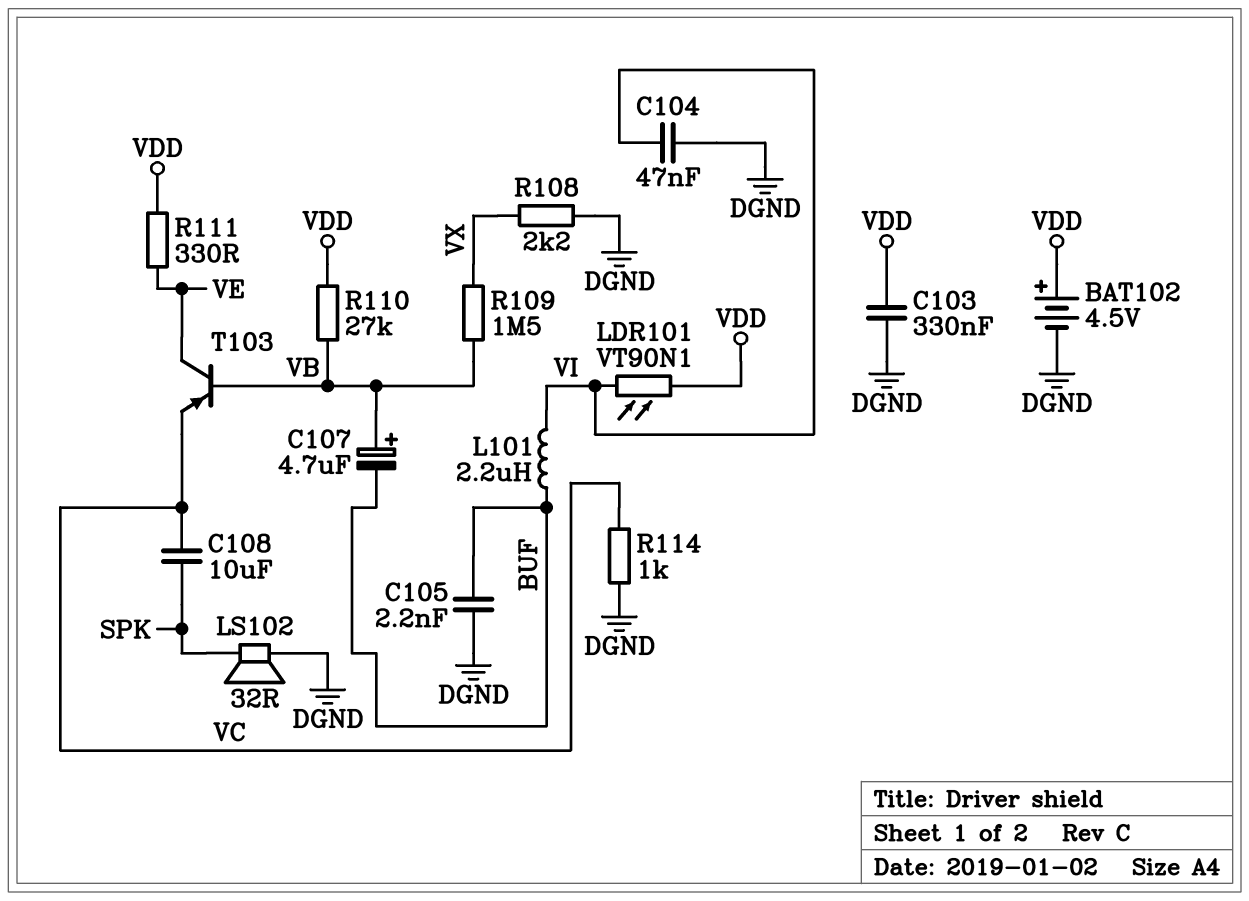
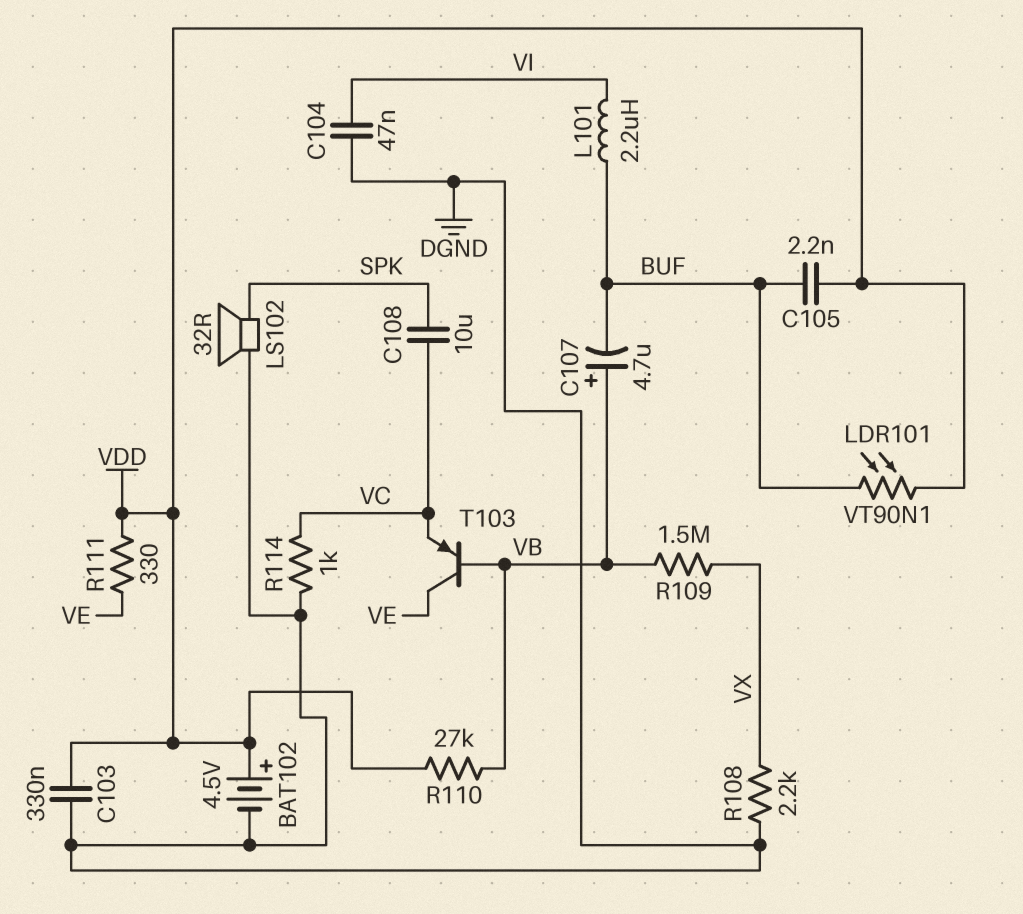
C105: 2.2nF (BUF, DGND) -> 2.2nF (BUF, VDD)
LDR101: VT90N1 (VDD, VI) -> VT90N1 (BUF, VDD)

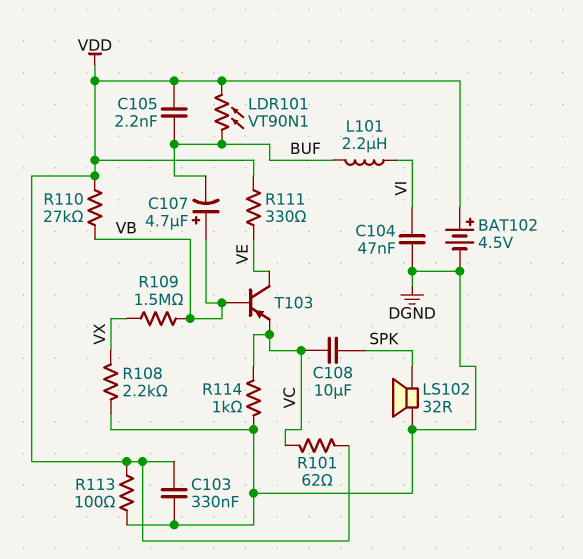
R101: none -> 62 (VC, VDD)
R113: none -> 100 (DGND, VDD)

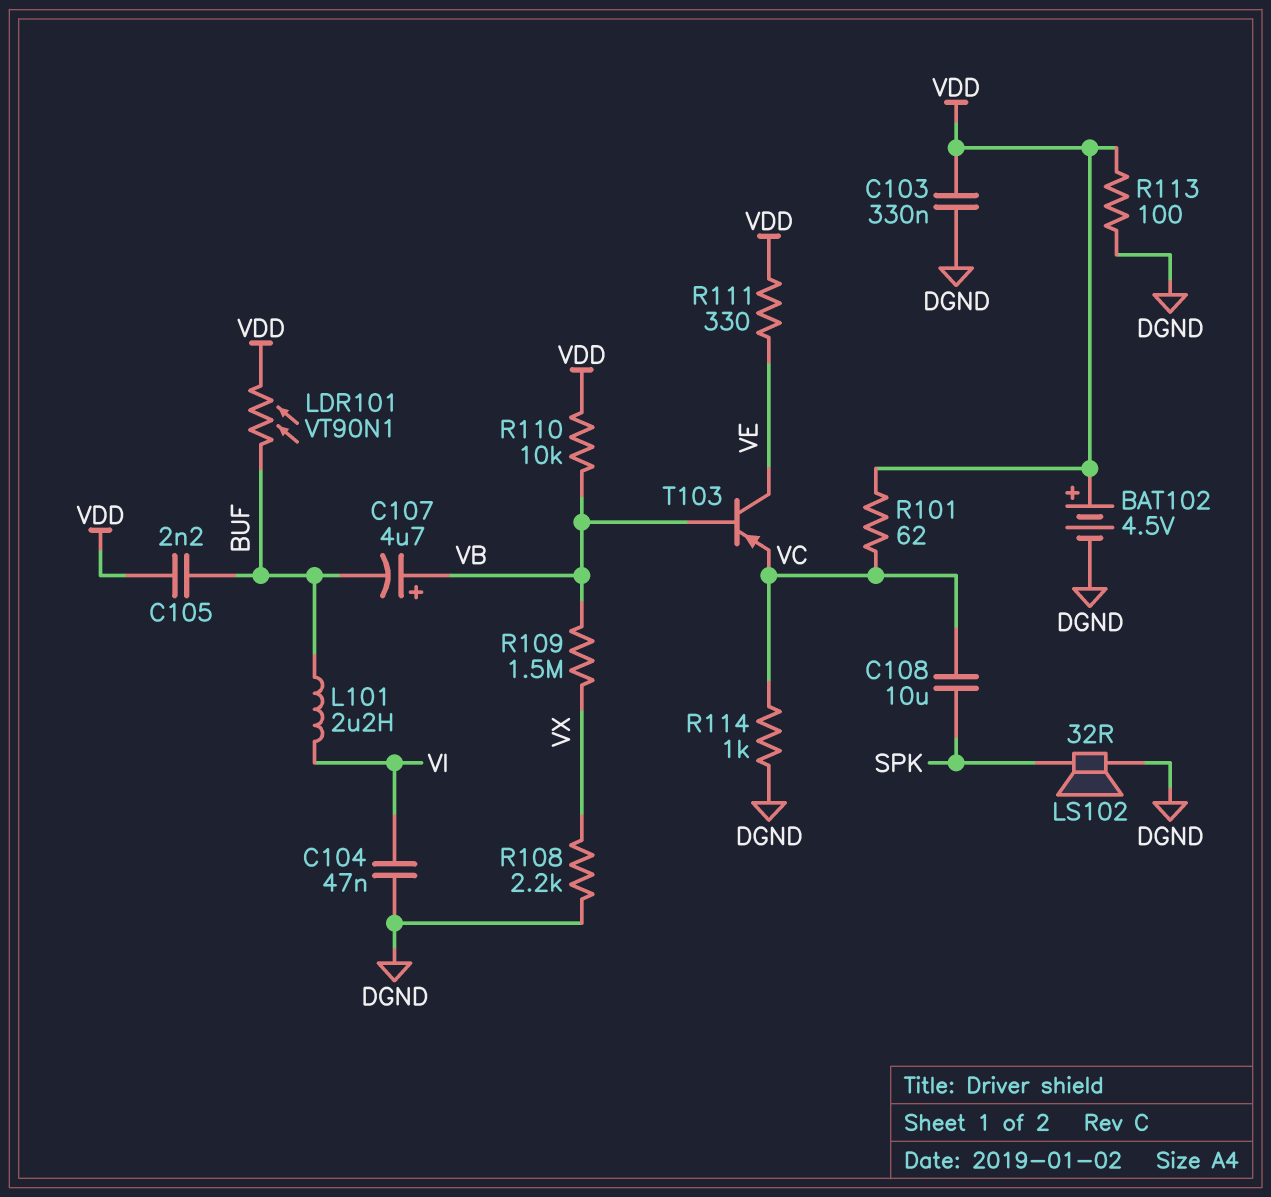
R110: 27k (VB, VDD) -> 10k (VB, VDD)

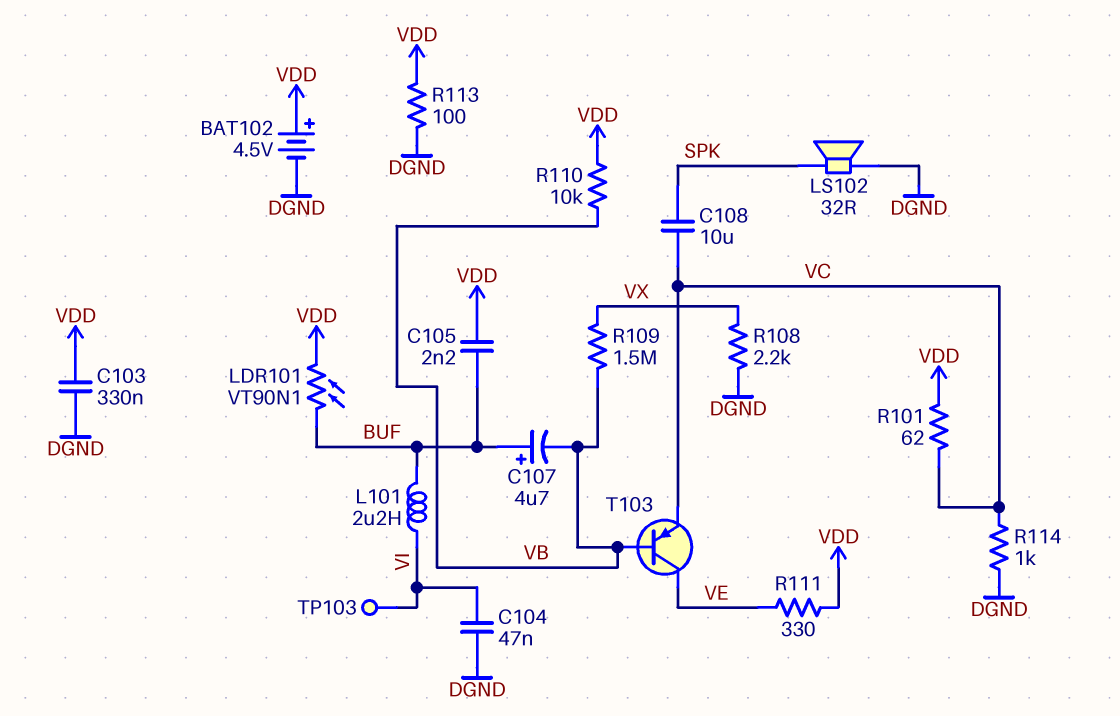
C107: 4.7uF (plus VB, minus BUF) -> 4.7uF (plus BUF, minus VB)
TP103: none -> test point (VI)

